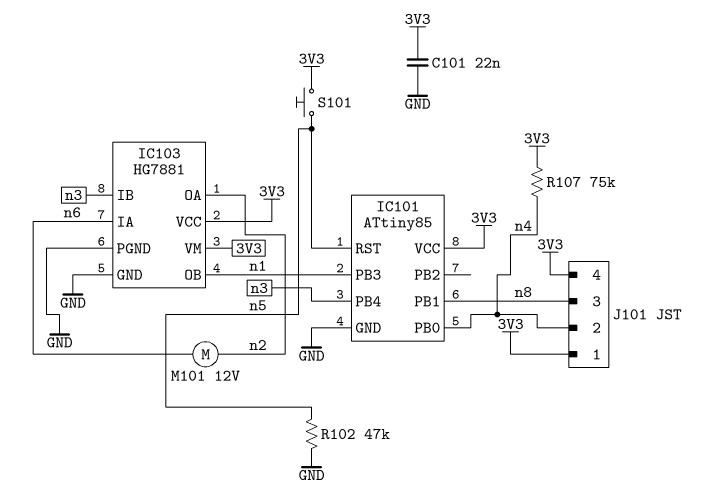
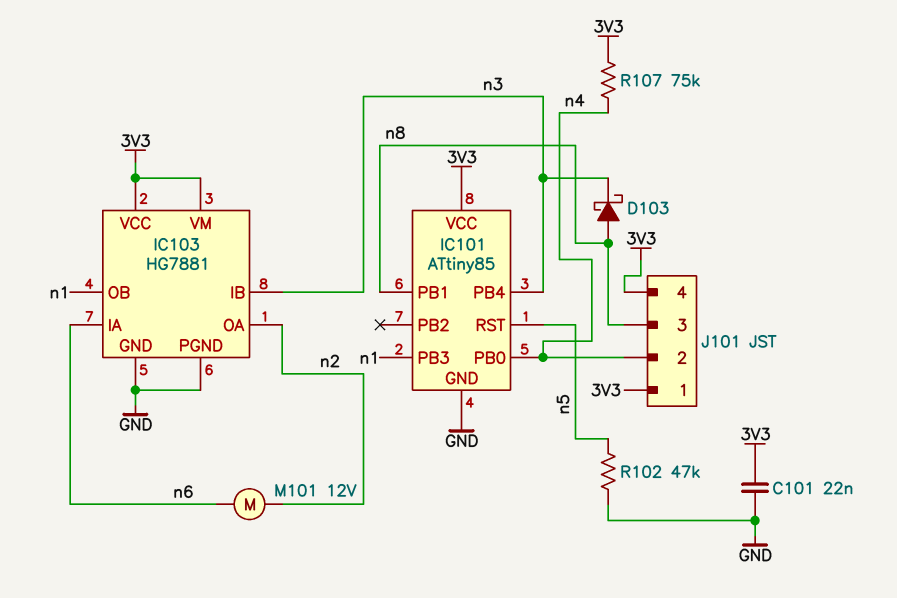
D103: none -> schottky (A n8, K n3)
S101: button (3V3, n5) -> none

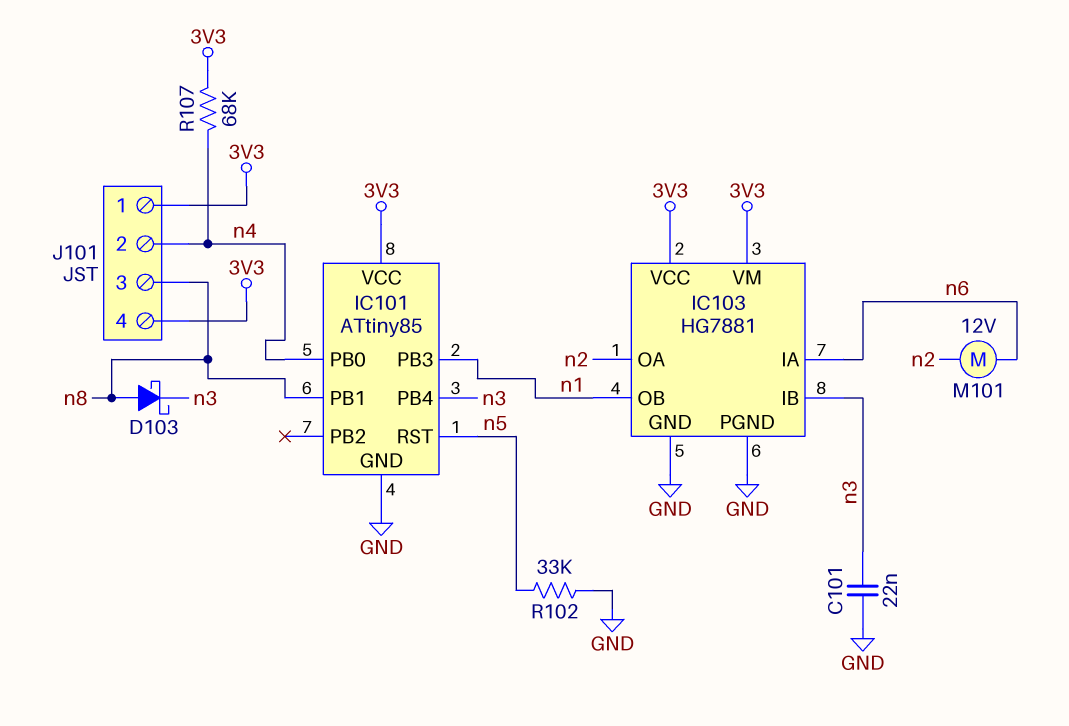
C101: 22nF (3V3, GND) -> 22nF (GND, n3)
R102: 47k (GND, n5) -> 33k (GND, n5)
R107: 75k (3V3, n4) -> 68k (3V3, n4)

